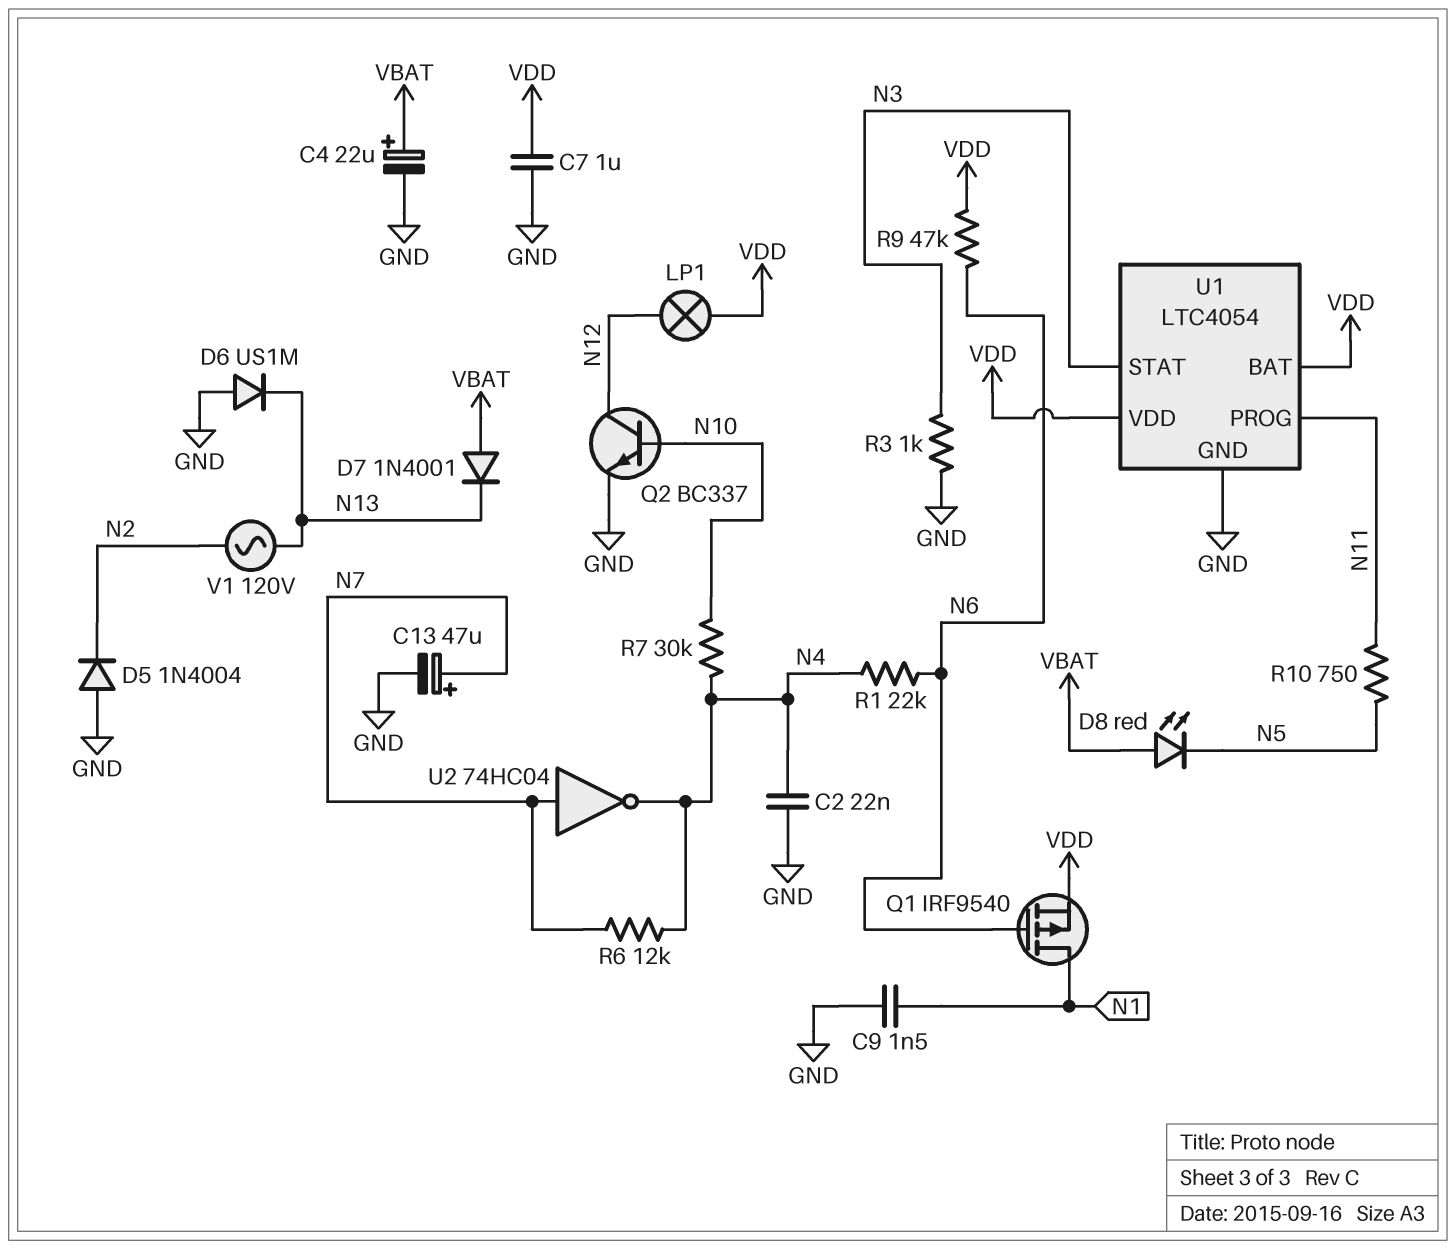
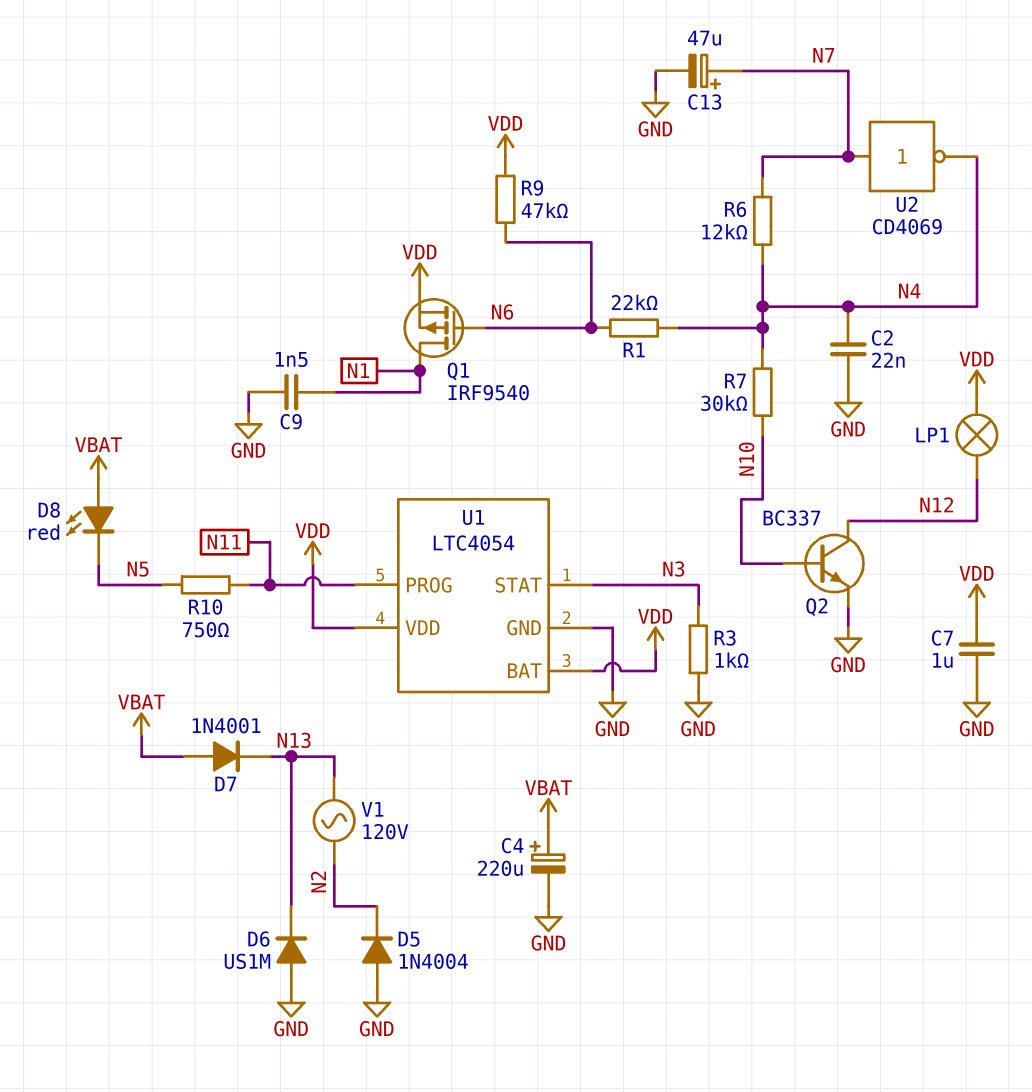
C4: 22uF (plus VBAT, minus GND) -> 220uF (plus VBAT, minus GND)
U2: NOT 74HC04 (in N7, out N4) -> NOT CD4069 (in N7, out N4)

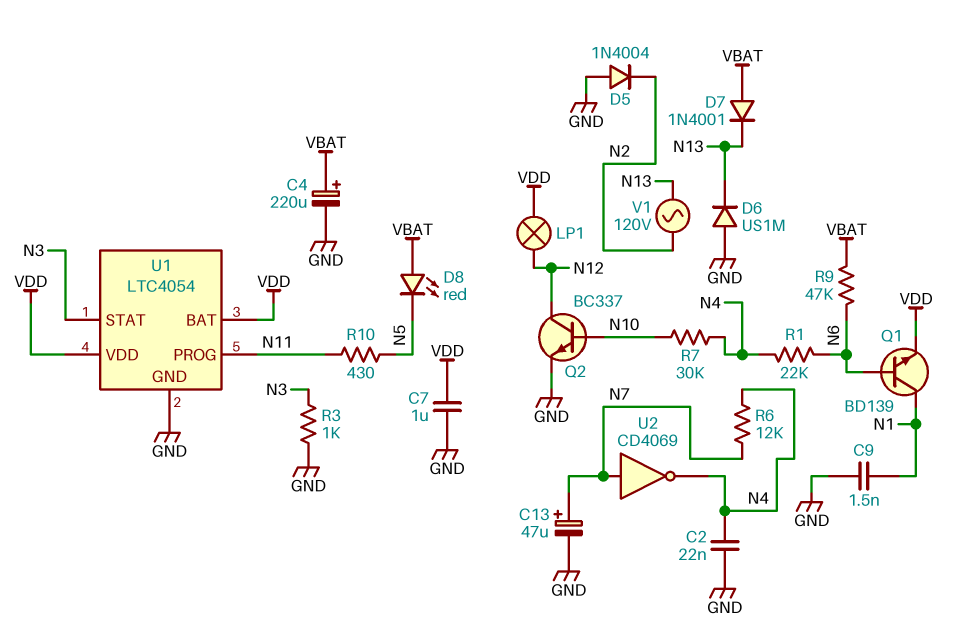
Q1: PMOS IRF9540 (G N6, D N1, S VDD) -> NPN BD139 (B N6, C N1, E VDD)
R9: 47k (N6, VDD) -> 47k (N6, VBAT)
R10: 750 (N5, N11) -> 430 (N5, N11)

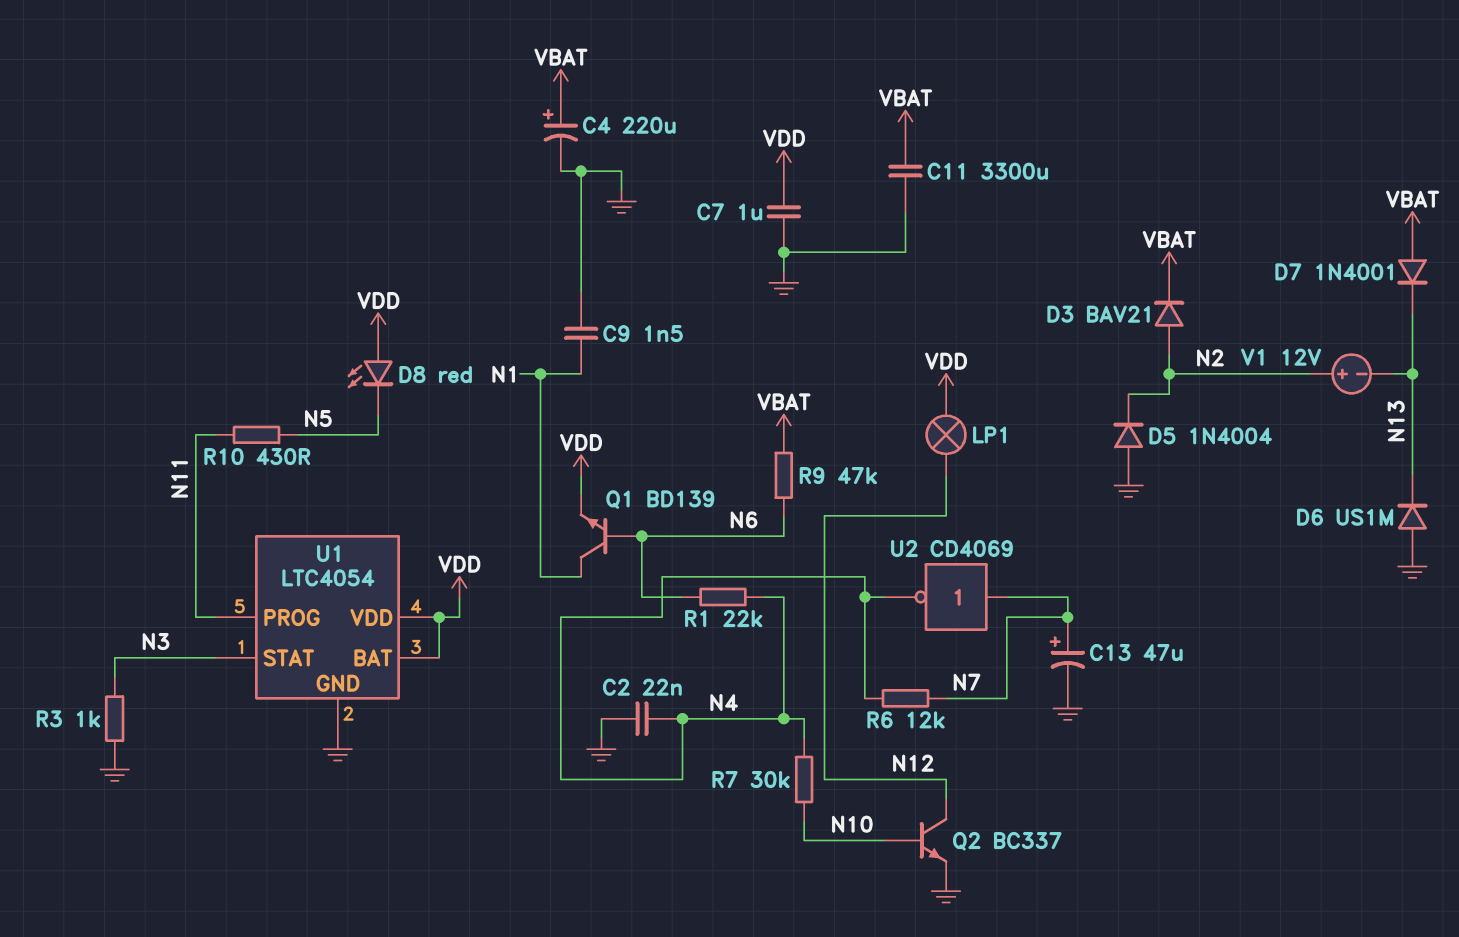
C11: none -> 3300uF (GND, VBAT)
D3: none -> diode BAV21 (A N2, K VBAT)
D8: LED red (A VBAT, K N5) -> LED red (A VDD, K N5)
V1: AC 120V (N2, N13) -> 12V (plus N2, minus N13)

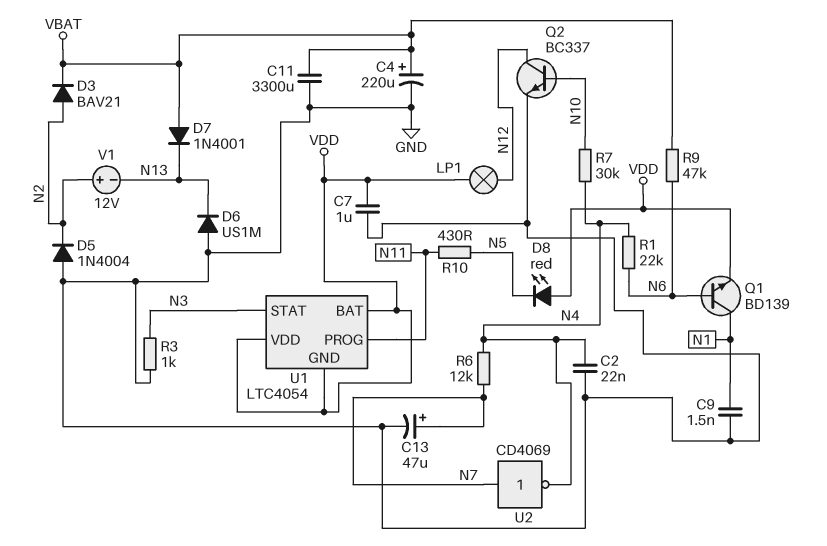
U1 pin GND: GND -> VDD

